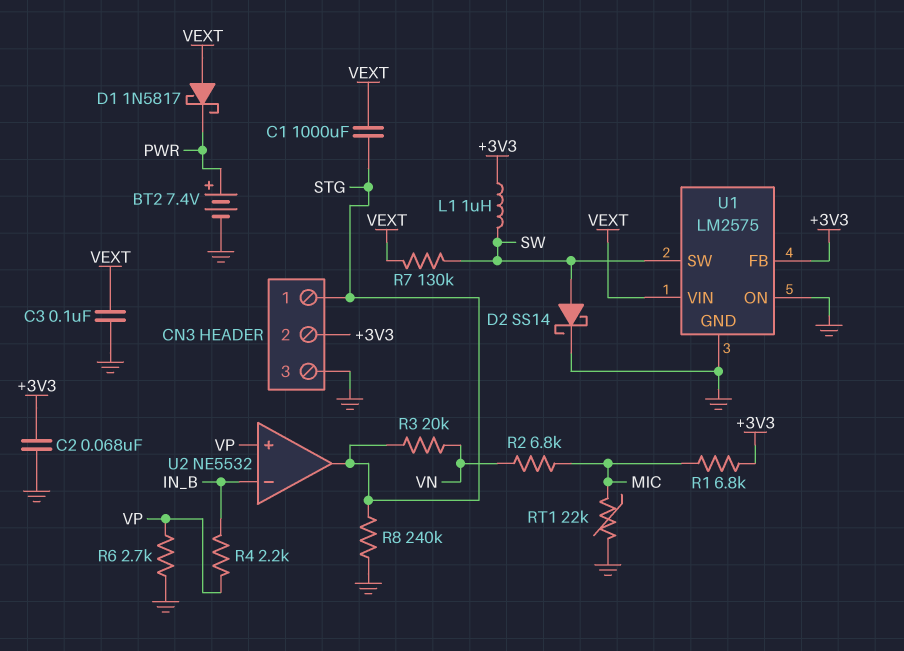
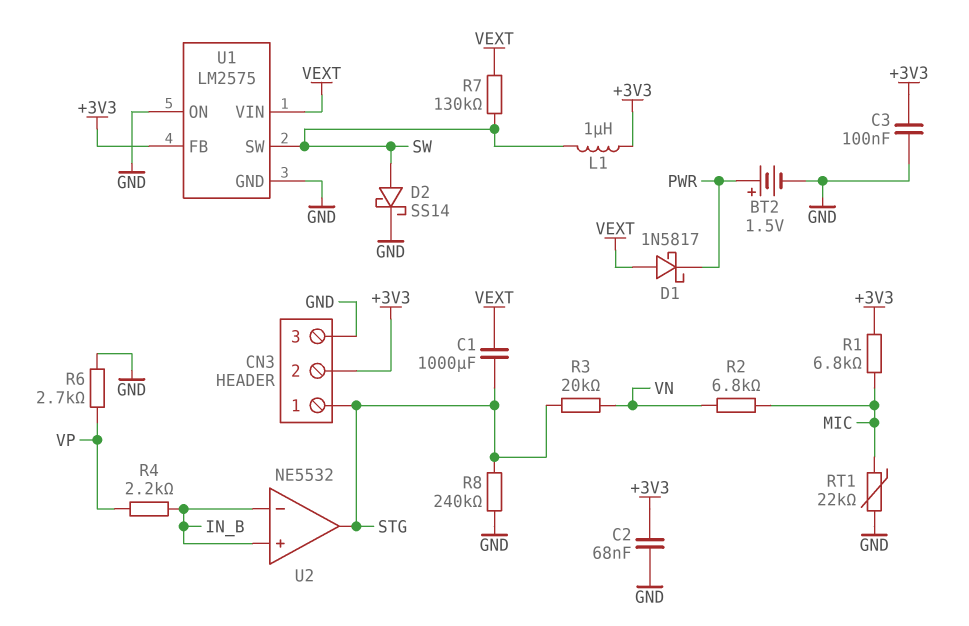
BT2: 7.4V (plus PWR, minus GND) -> 1.5V (plus PWR, minus GND)
C3: 100nF (GND, VEXT) -> 100nF (+3V3, GND)
U2 pin in+: VP -> IN_B

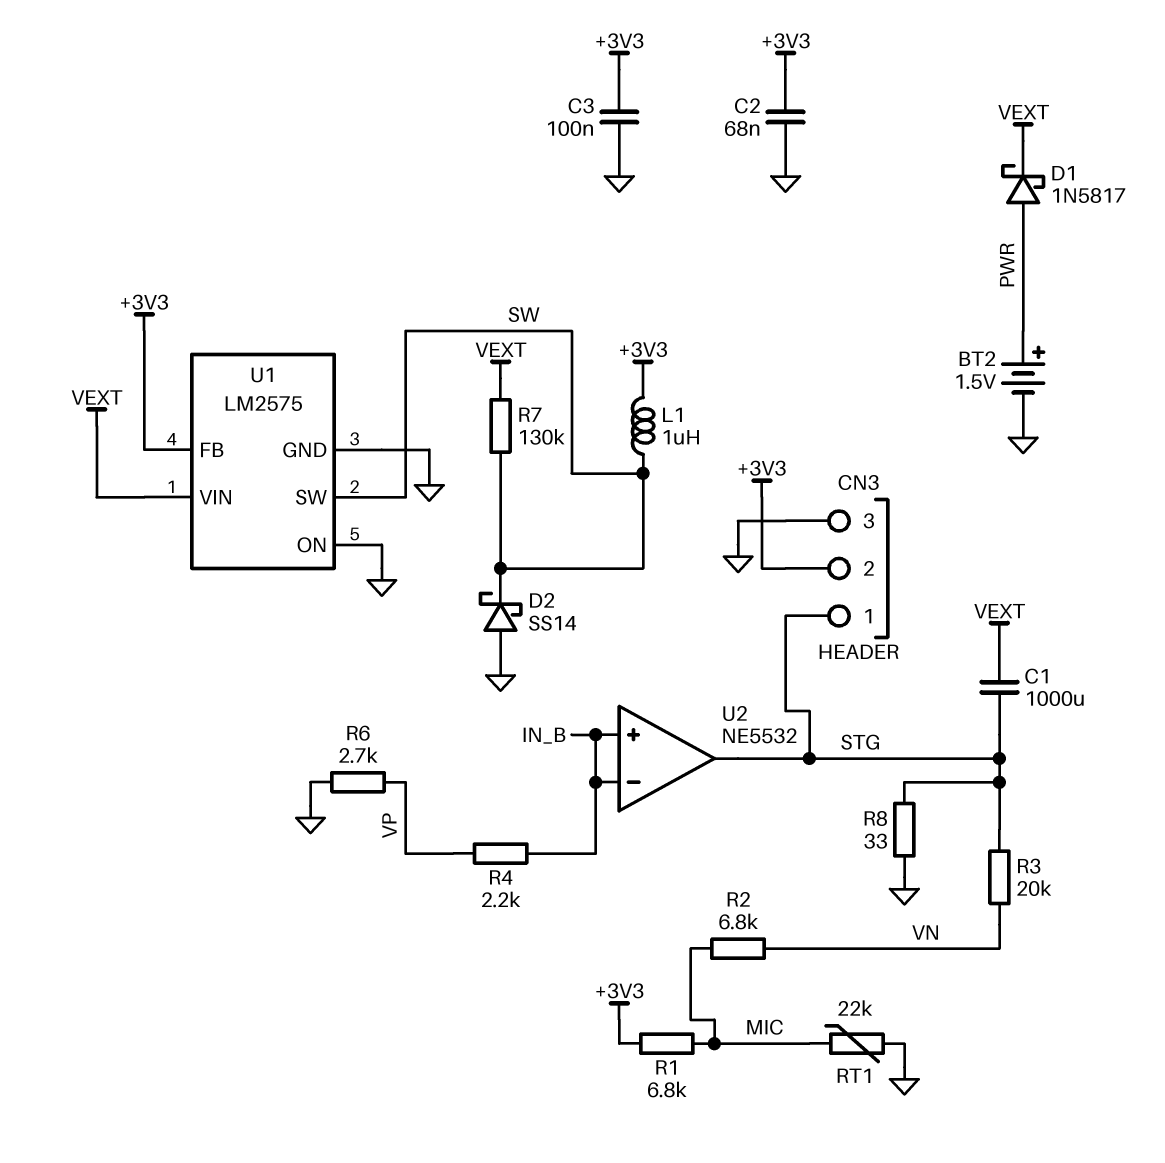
D1: schottky 1N5817 (A VEXT, K PWR) -> schottky 1N5817 (A PWR, K VEXT)
D2: schottky SS14 (A SW, K GND) -> schottky SS14 (A GND, K SW)
R8: 240k (GND, STG) -> 33 (GND, STG)

